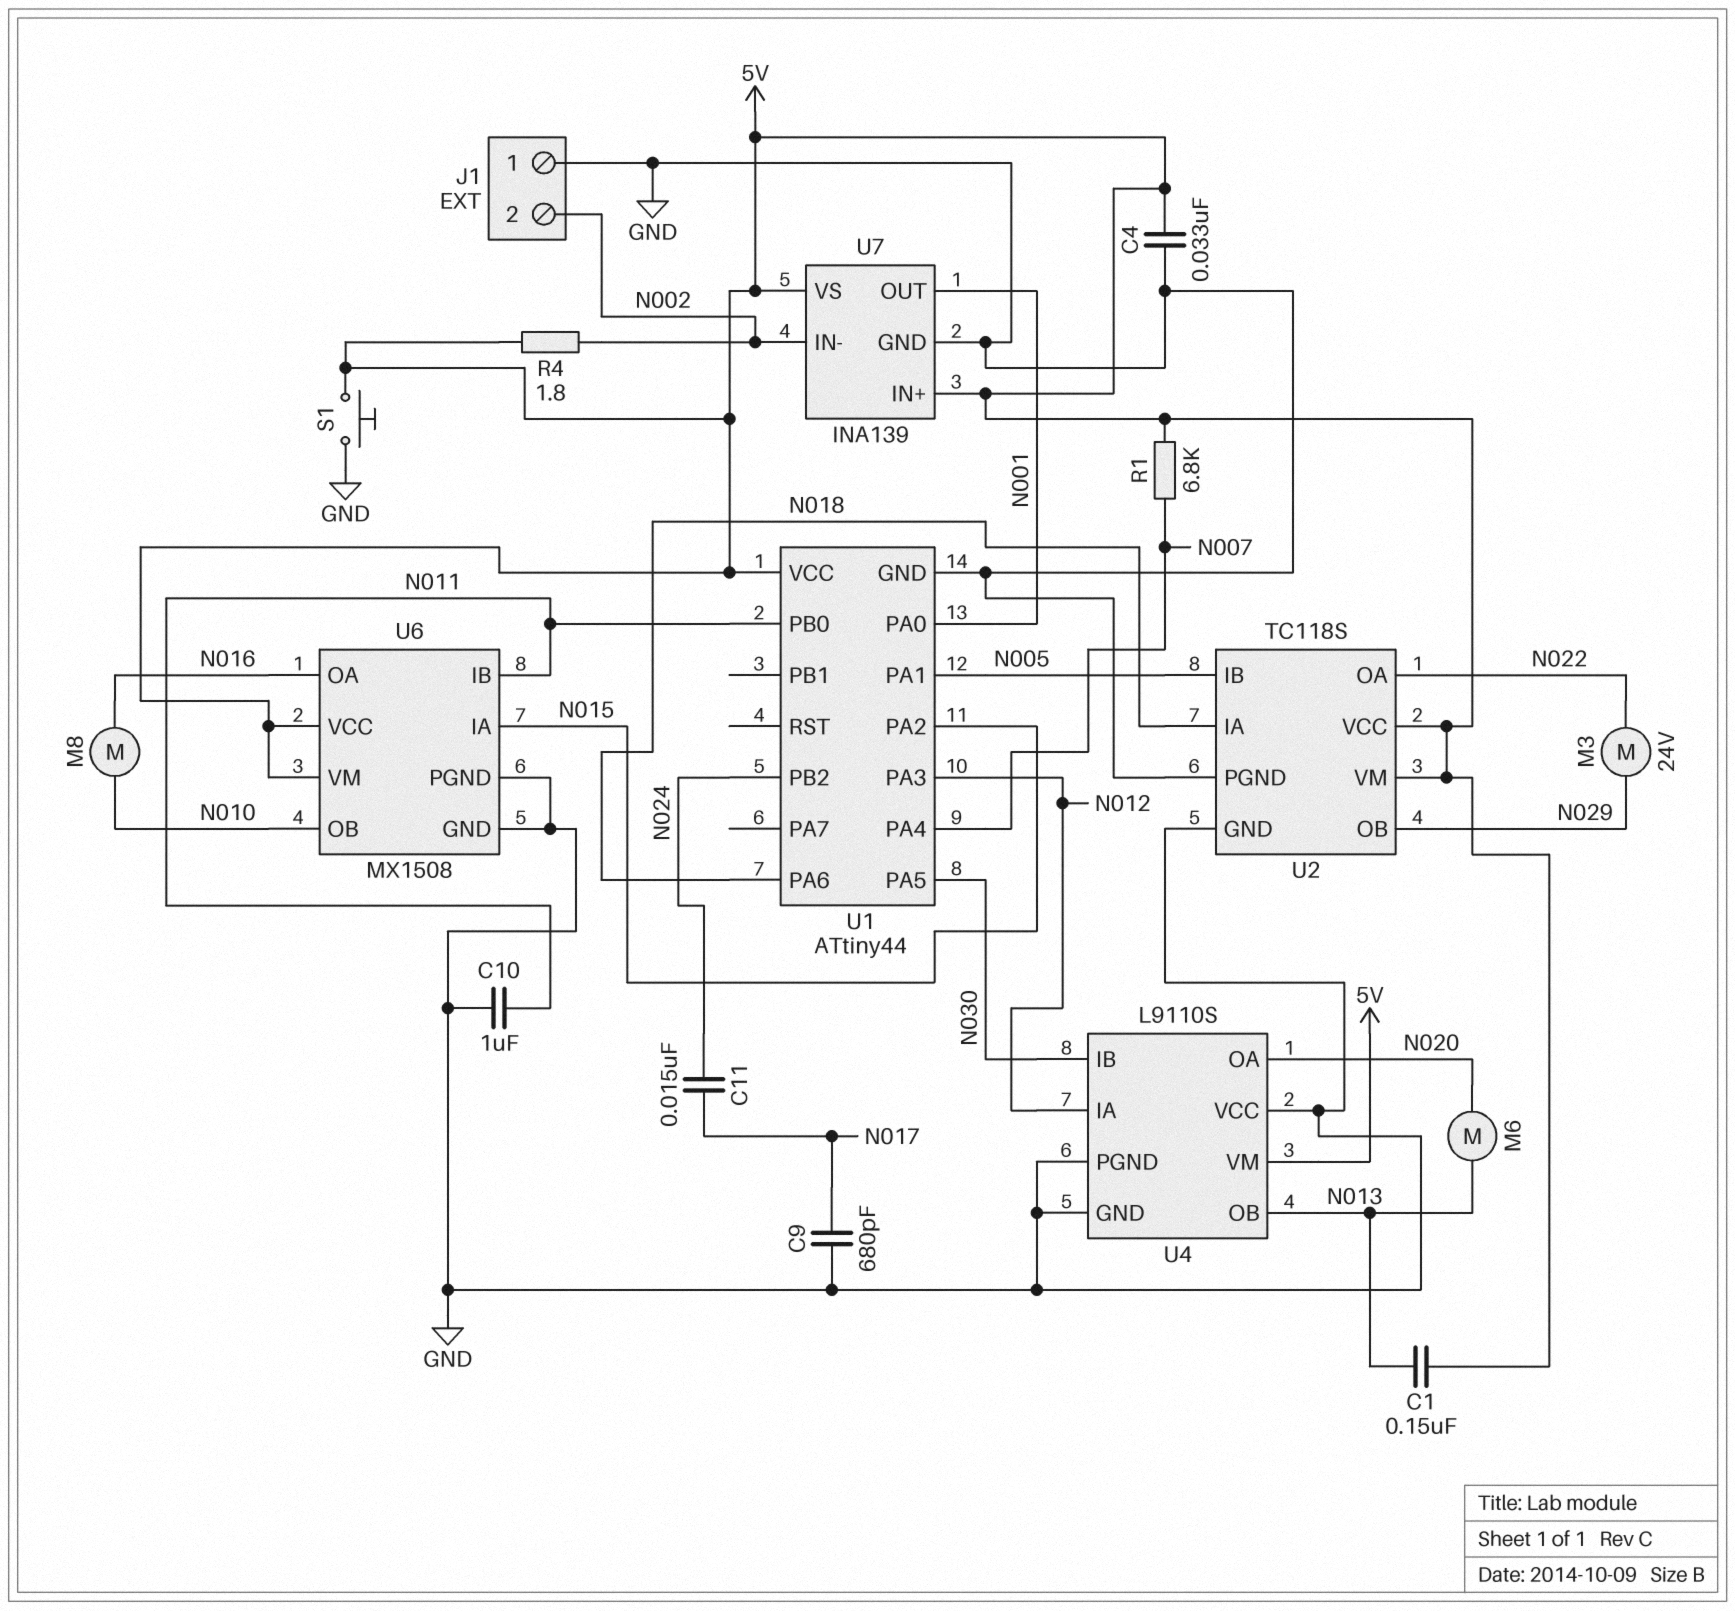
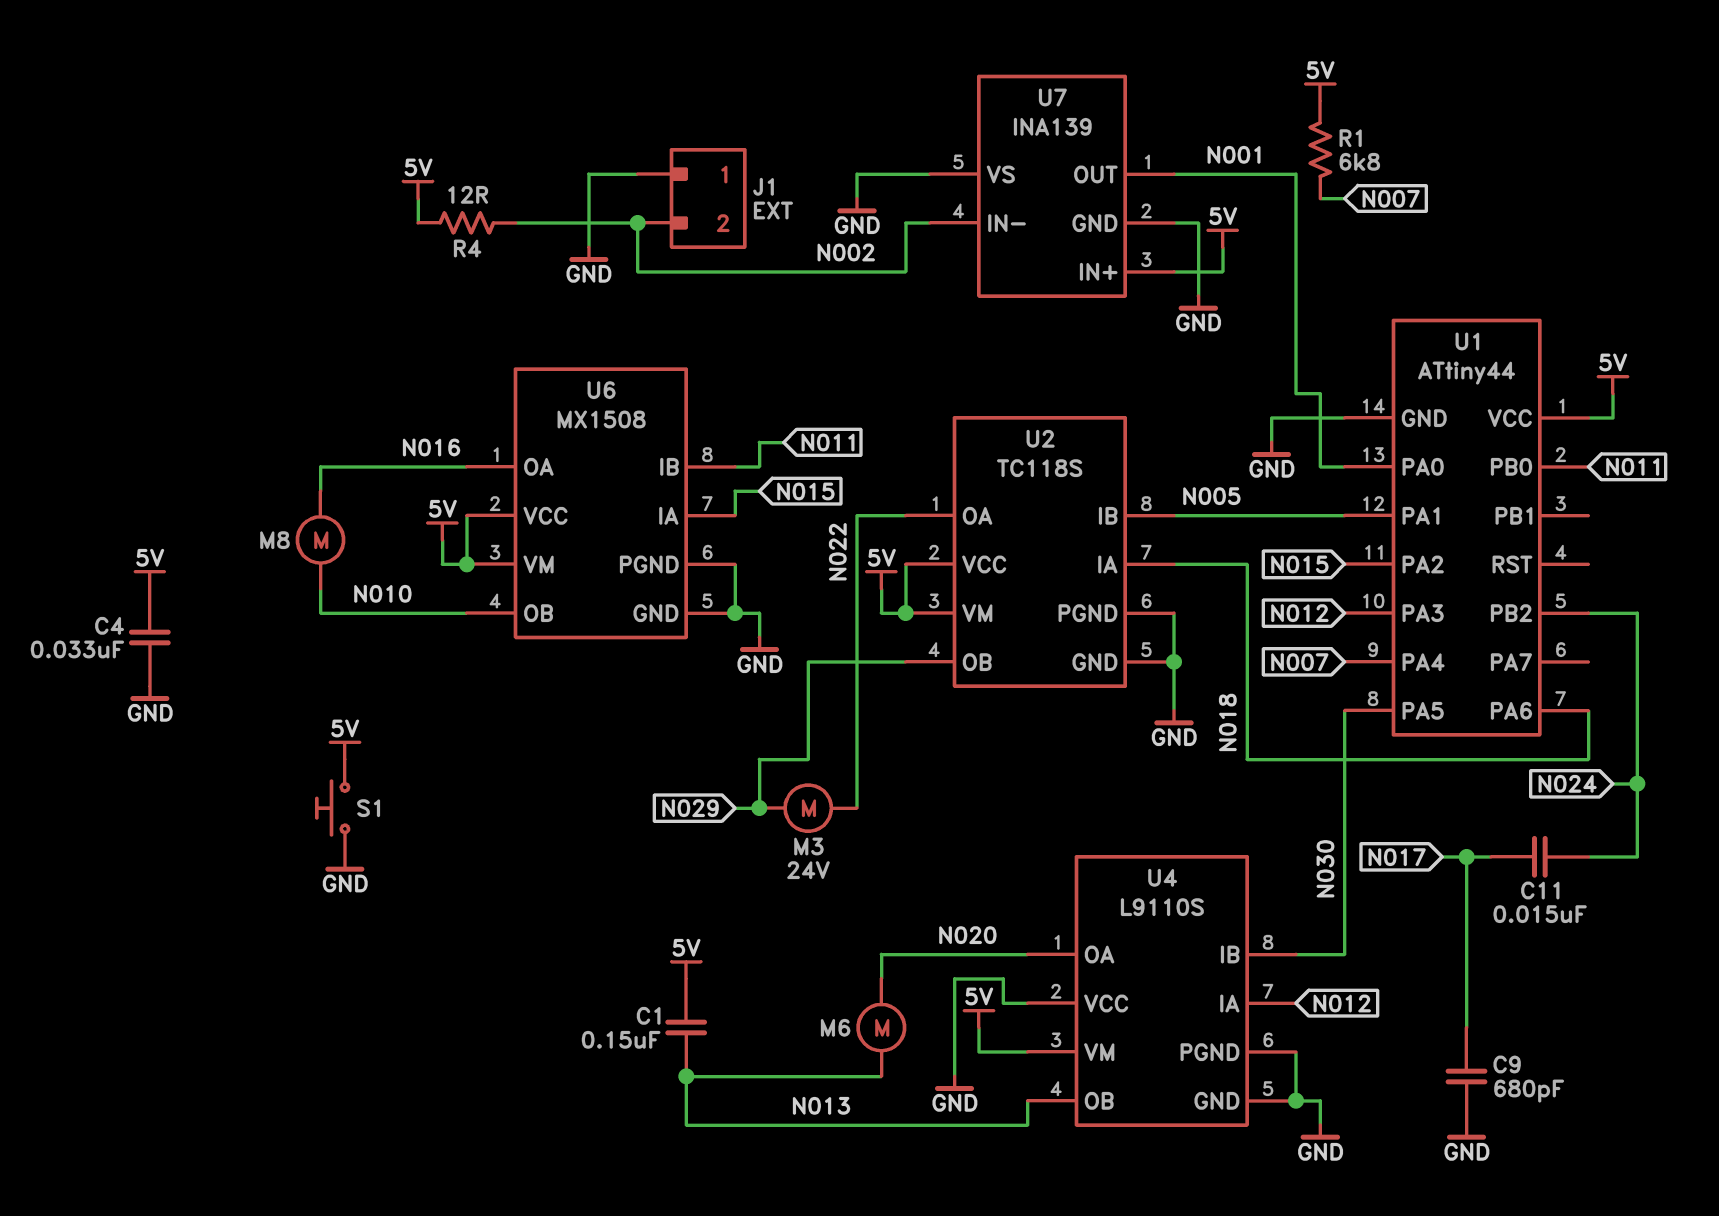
C10: 1uF (GND, N011) -> none
R4: 1.8 (5V, N002) -> 12 (5V, N002)
U7 pin VS: 5V -> GND

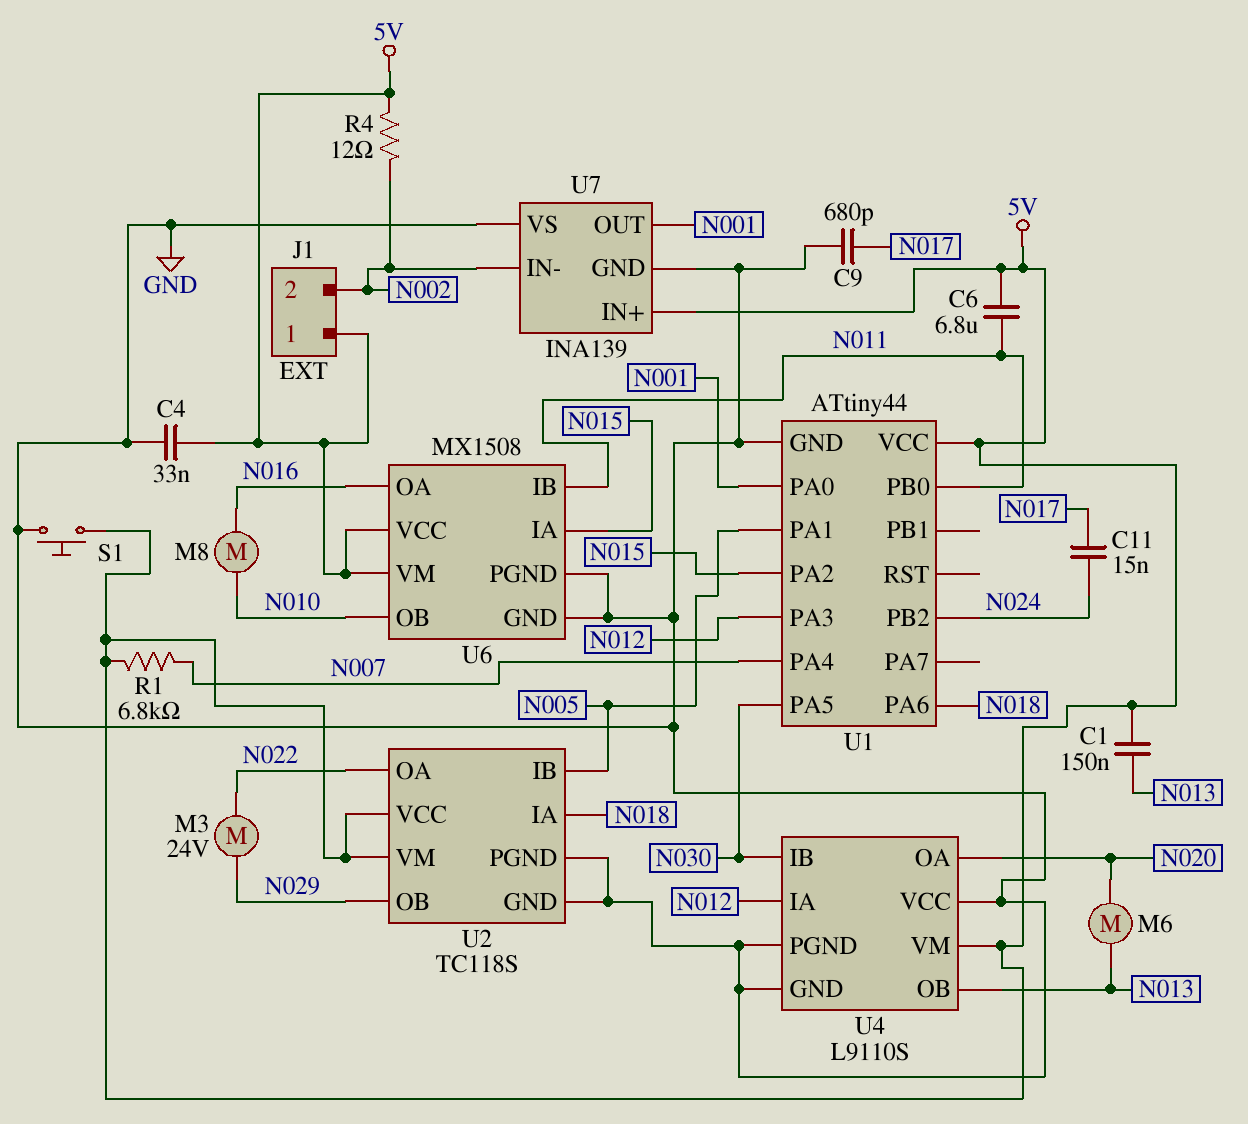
C6: none -> 6.8uF (5V, N011)
J1 pin 1: GND -> 5V

